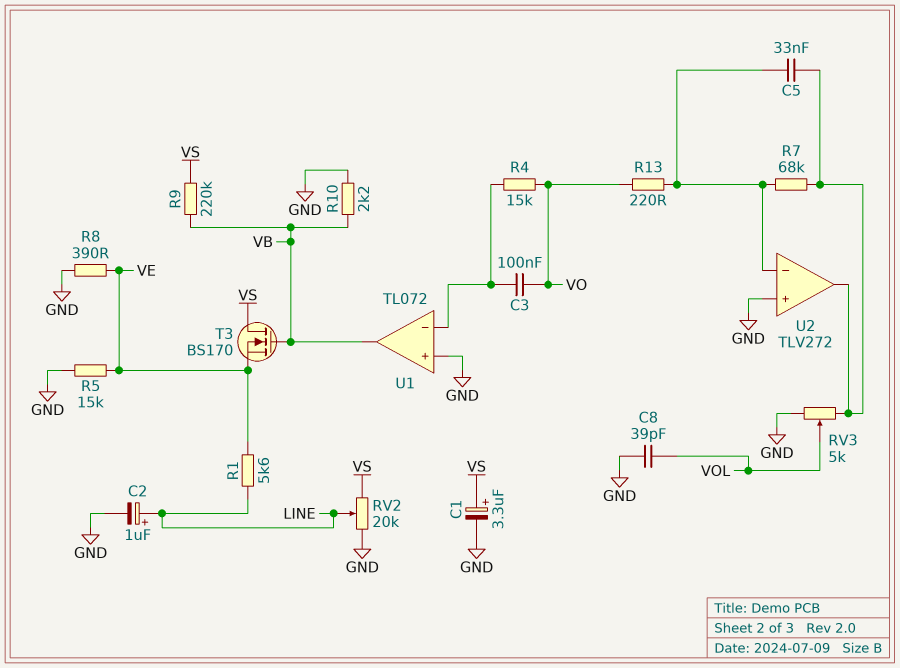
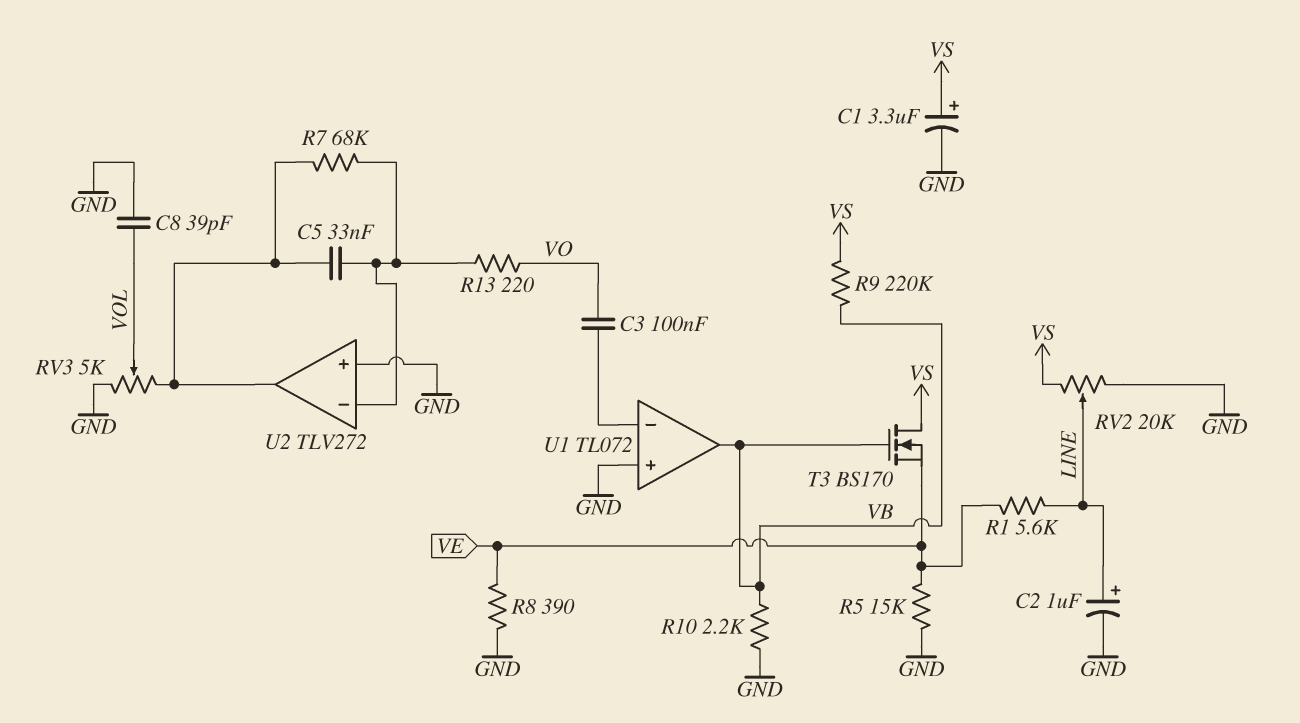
R4: 15k (U1/in-, VO) -> none

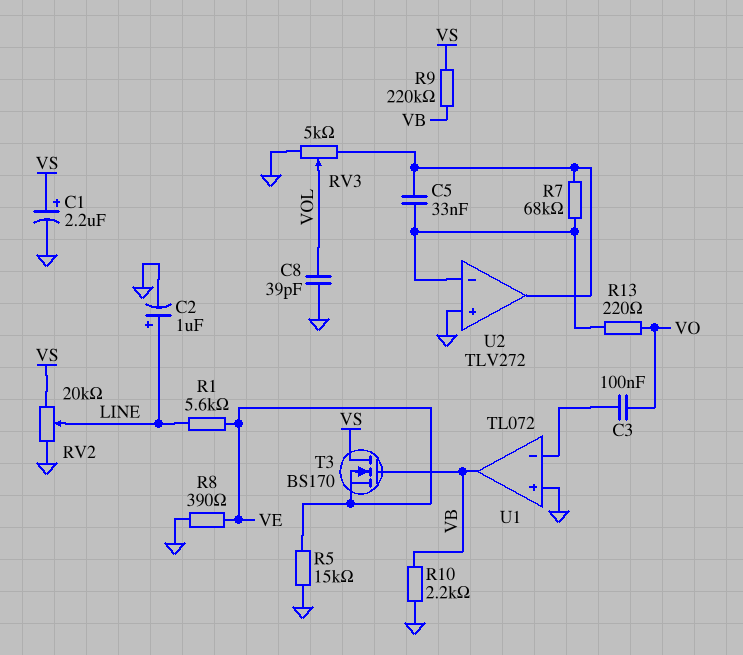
C1: 3.3uF (plus VS, minus GND) -> 2.2uF (plus VS, minus GND)

